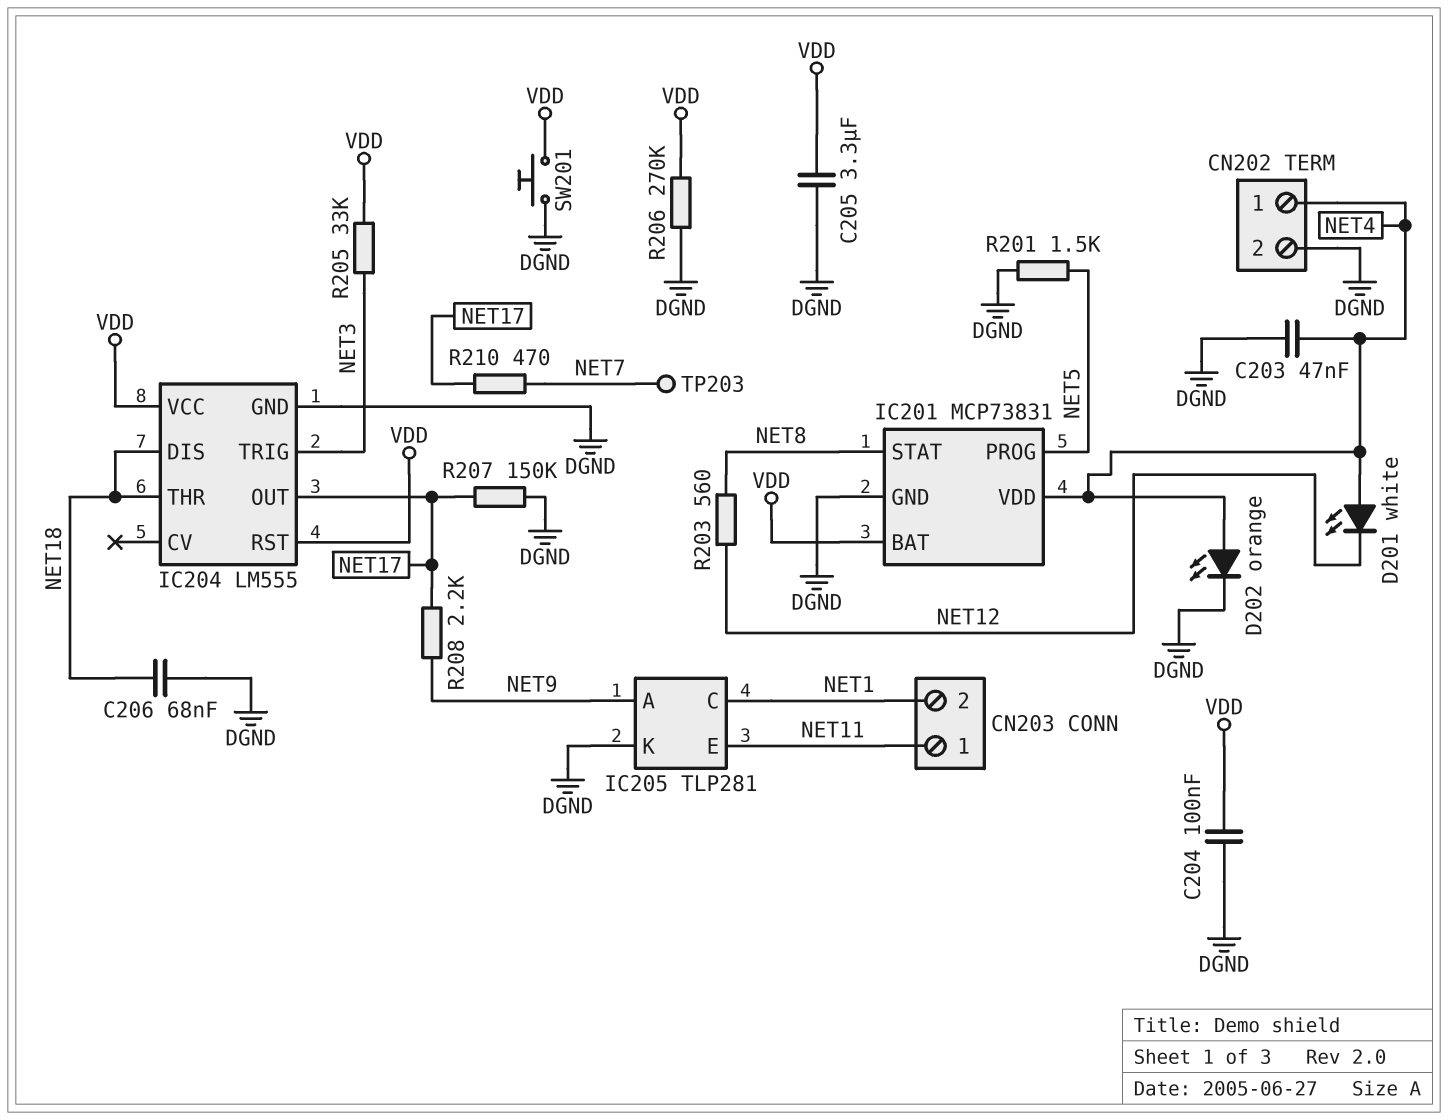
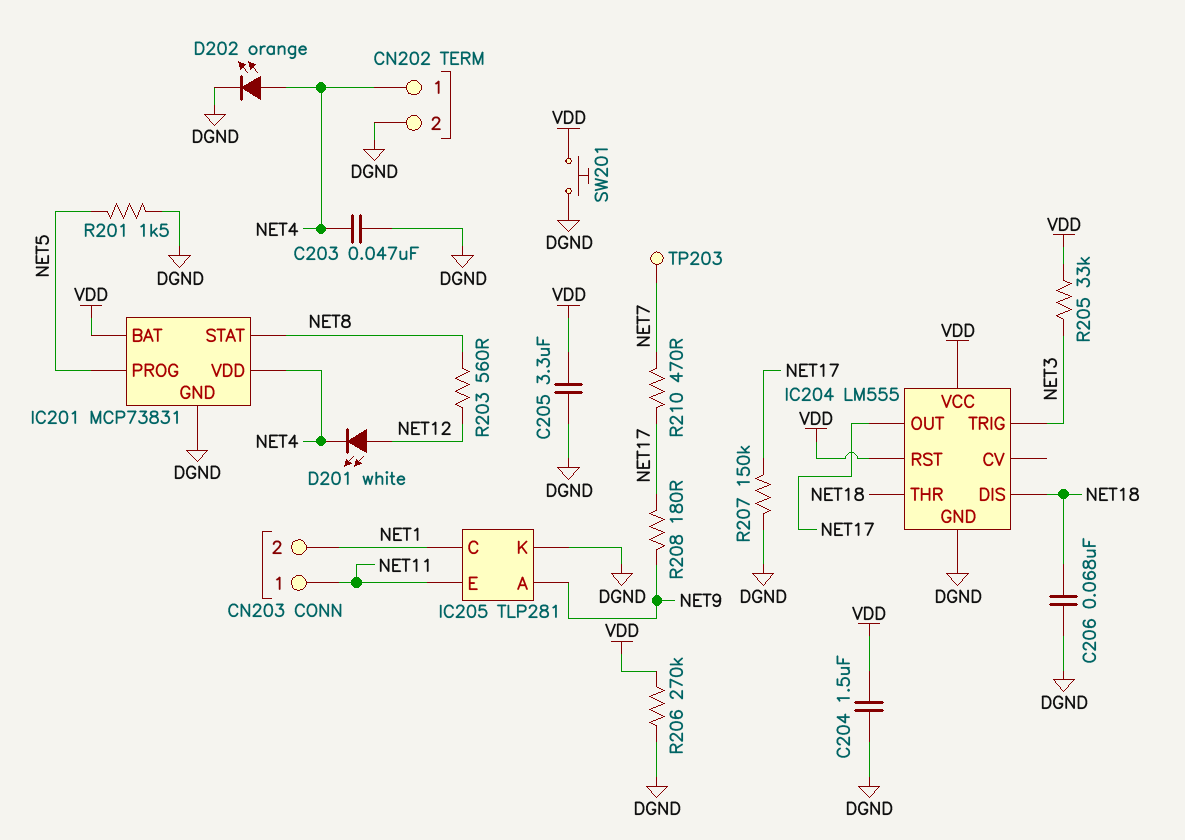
C204: 100nF (DGND, VDD) -> 1.5uF (DGND, VDD)
D201: LED white (A NET4, K NET12) -> LED white (A NET12, K NET4)
R208: 2.2k (NET9, NET17) -> 180 (NET9, NET17)

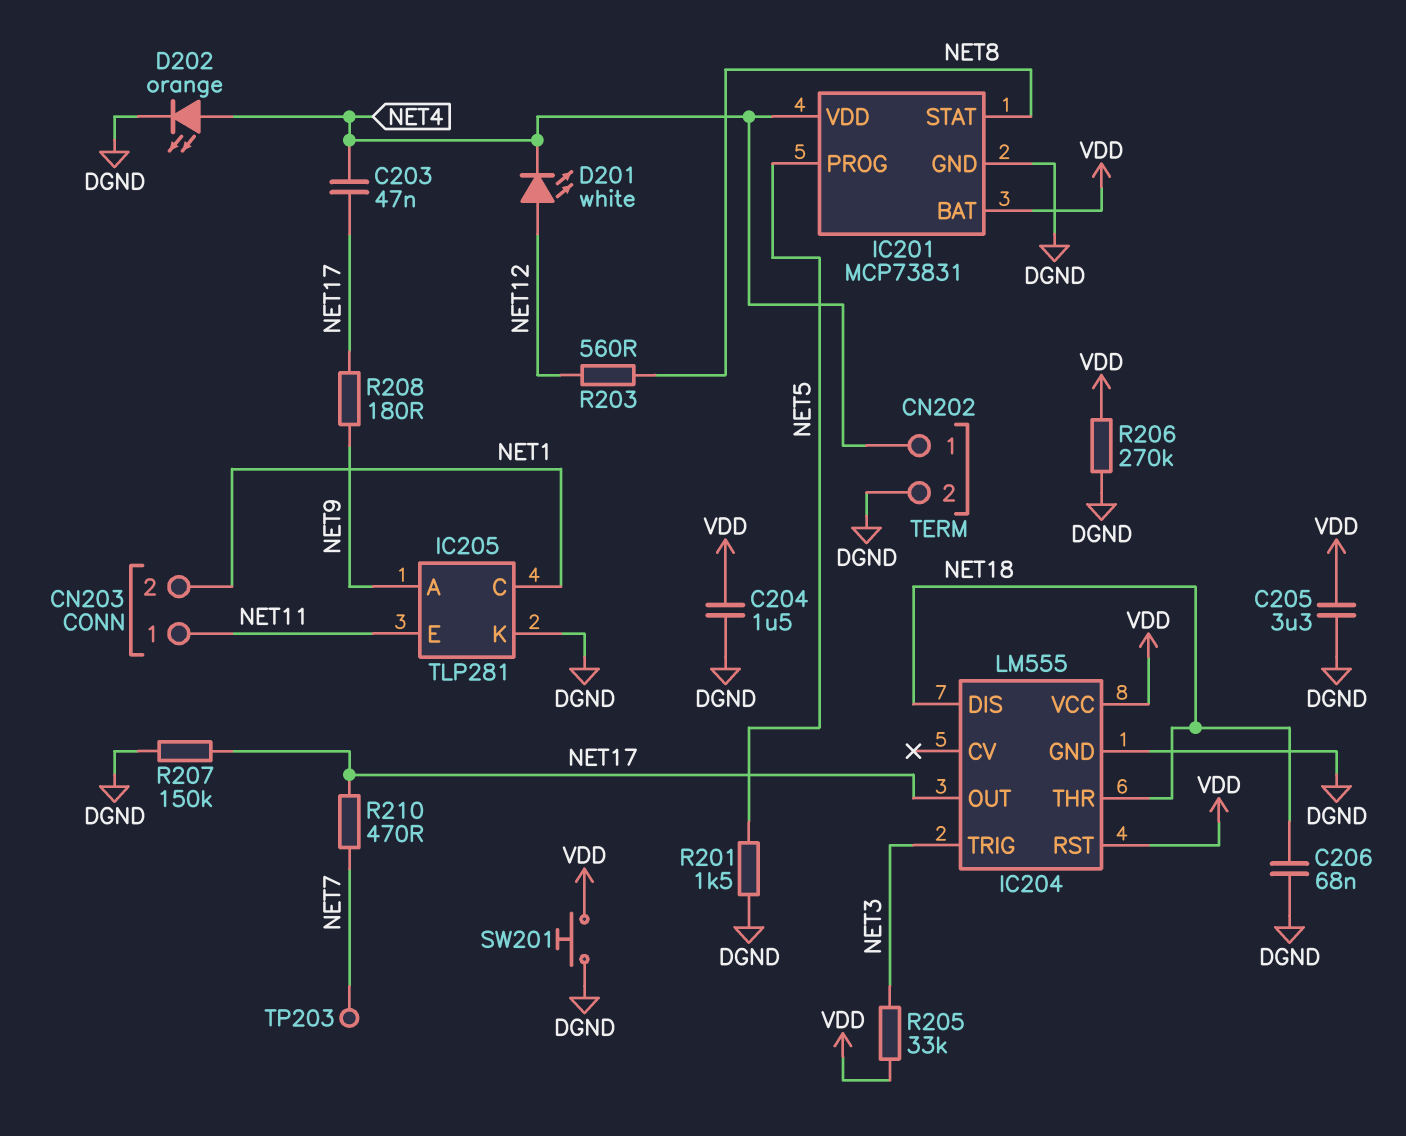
C203: 47nF (DGND, NET4) -> 47nF (NET4, NET17)

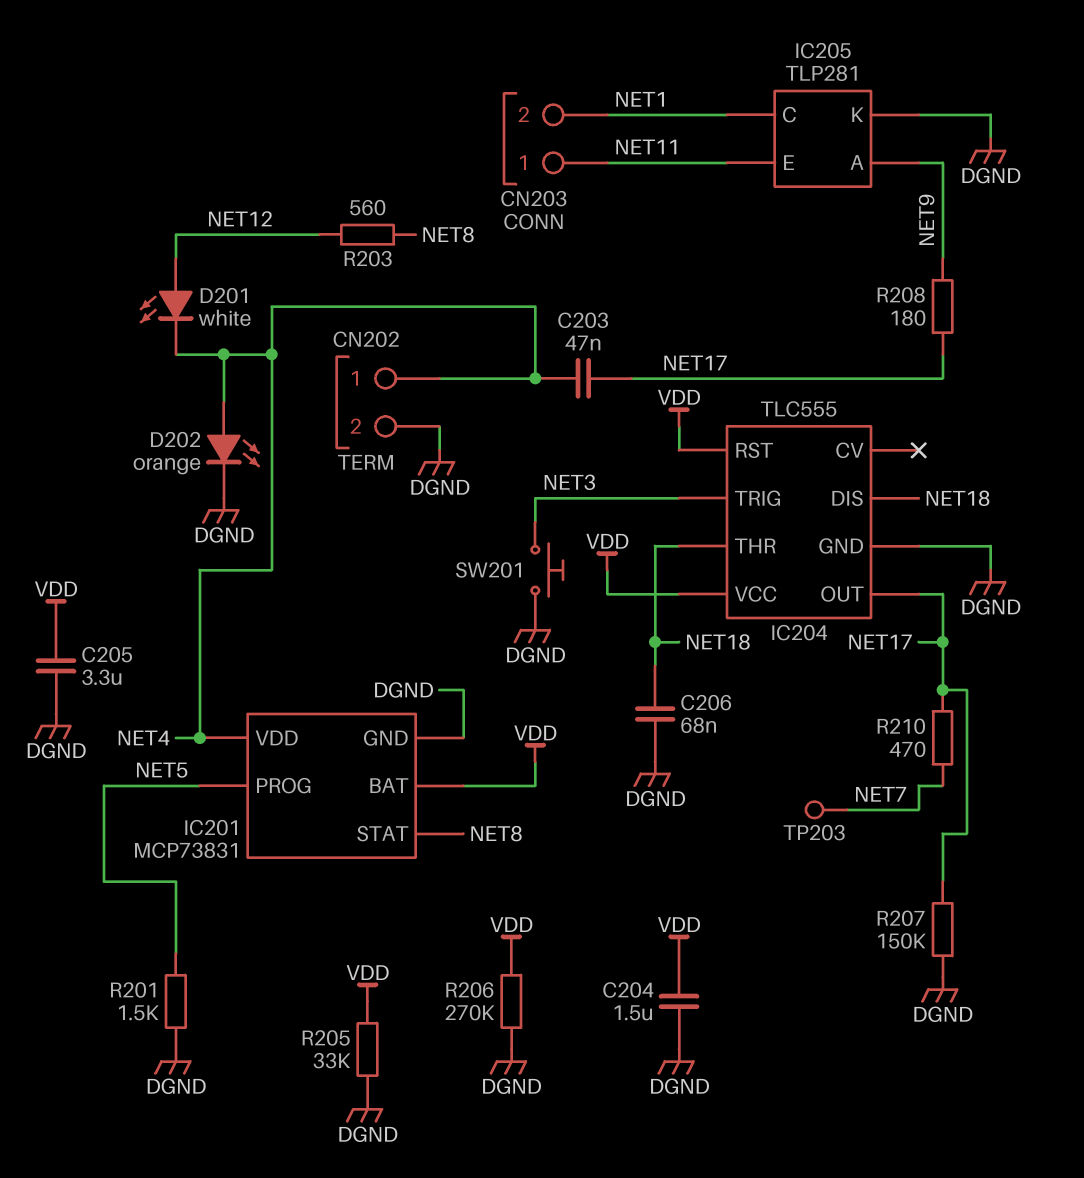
IC204: LM555 -> TLC555
R205: 33k (NET3, VDD) -> 33k (DGND, VDD)
SW201: button (DGND, VDD) -> button (DGND, NET3)

